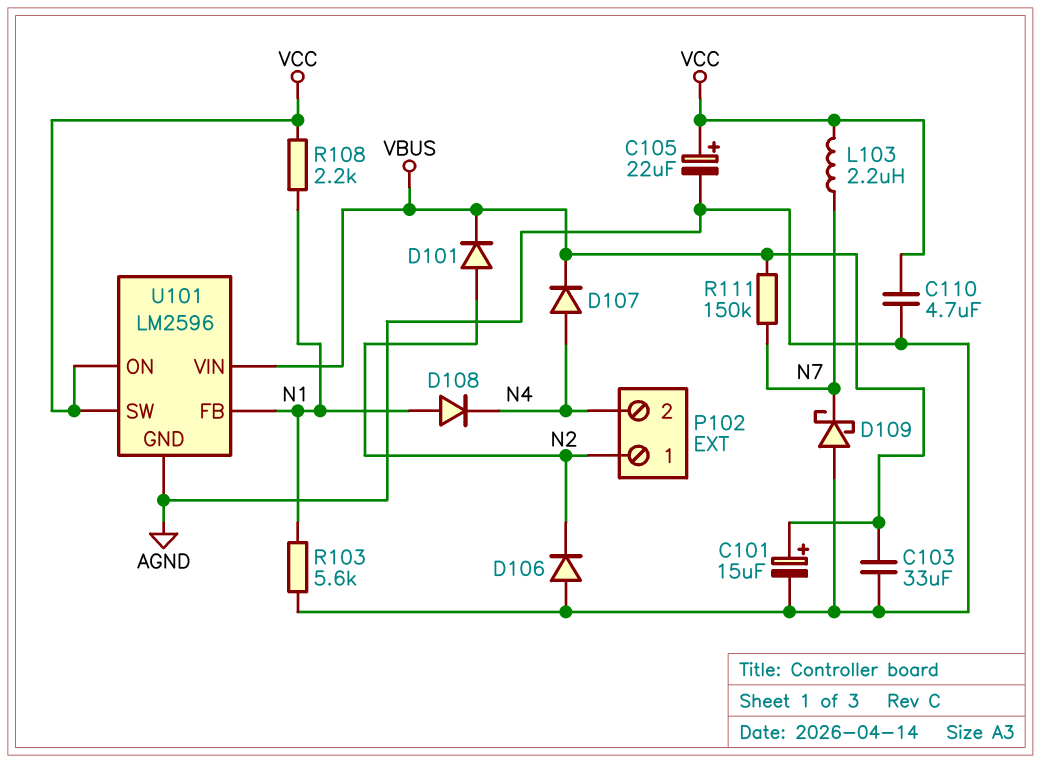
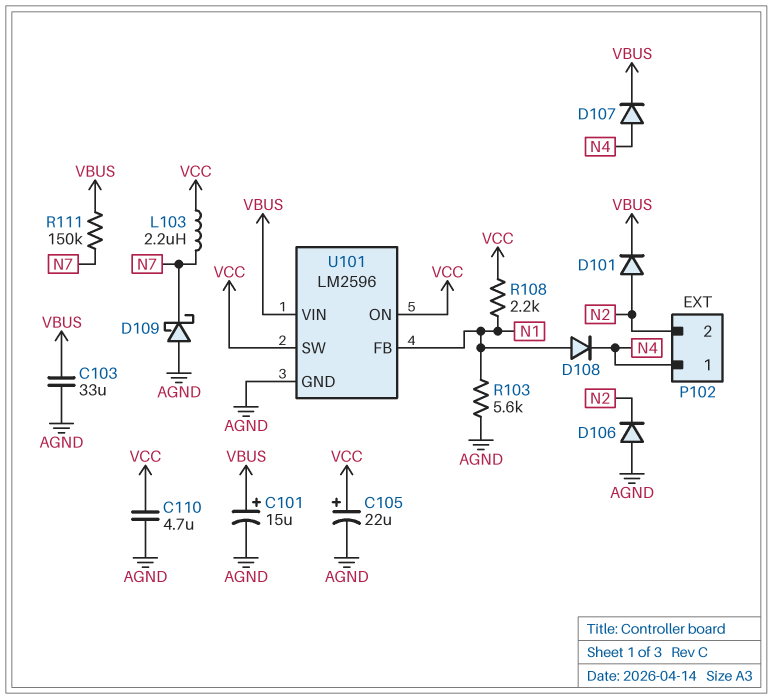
P102 pin 1: N2 -> N4
P102 pin 2: N4 -> N2

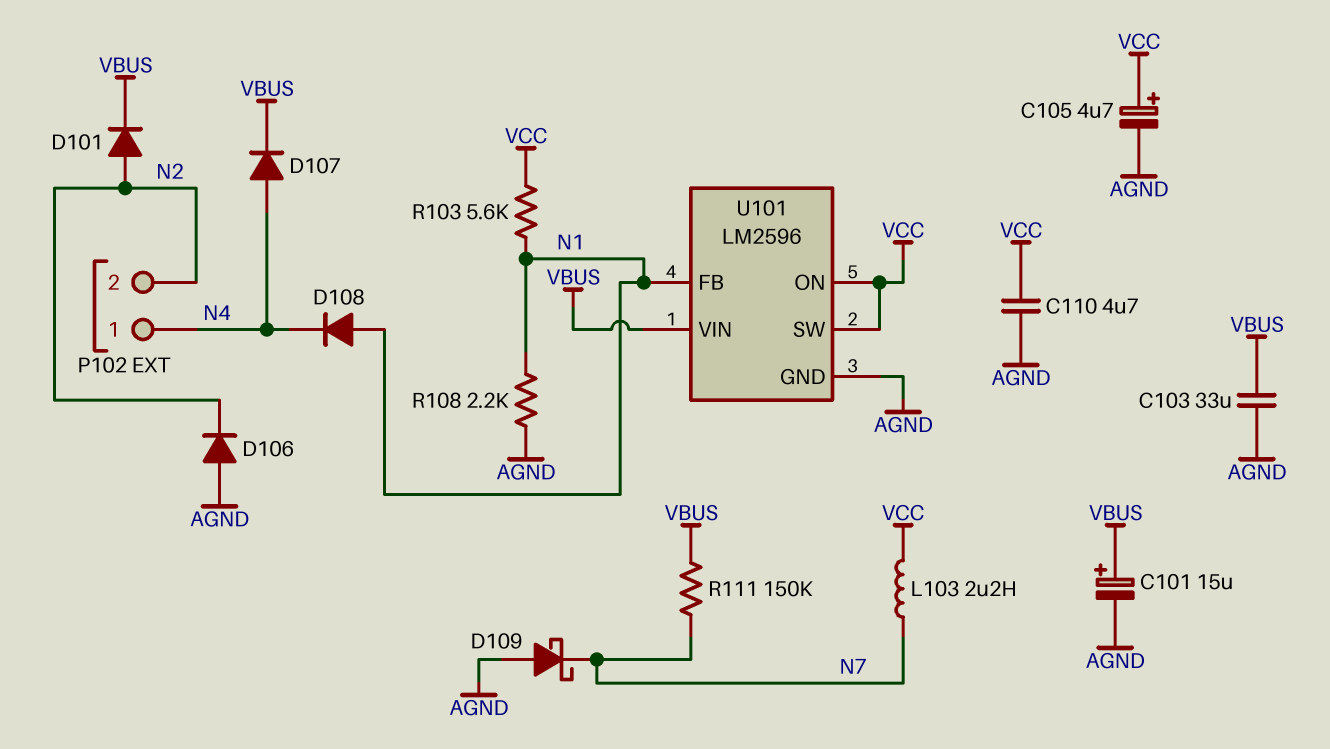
C105: 22uF (plus VCC, minus AGND) -> 4.7uF (plus VCC, minus AGND)
R103: 5.6k (AGND, N1) -> 5.6k (N1, VCC)
R108: 2.2k (N1, VCC) -> 2.2k (AGND, N1)

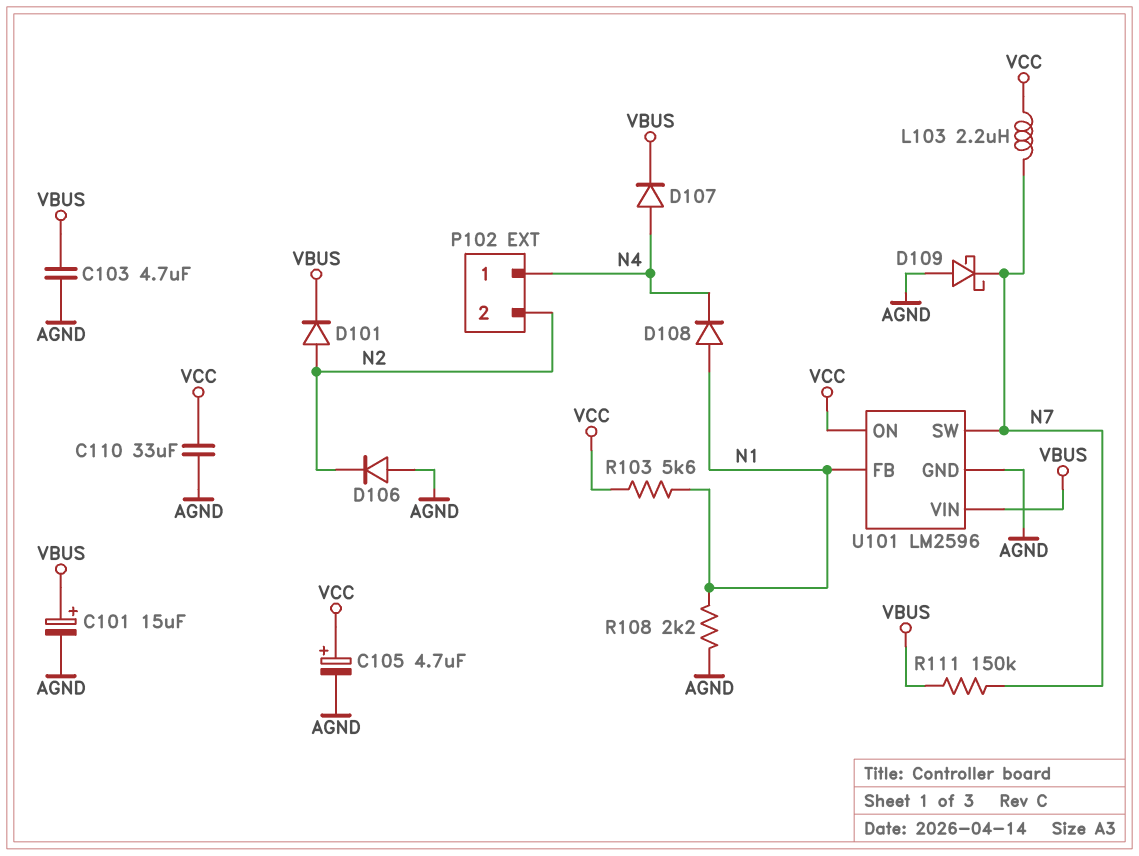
C103: 33uF (AGND, VBUS) -> 4.7uF (AGND, VBUS)
C110: 4.7uF (AGND, VCC) -> 33uF (AGND, VCC)
U101 pin SW: VCC -> N7

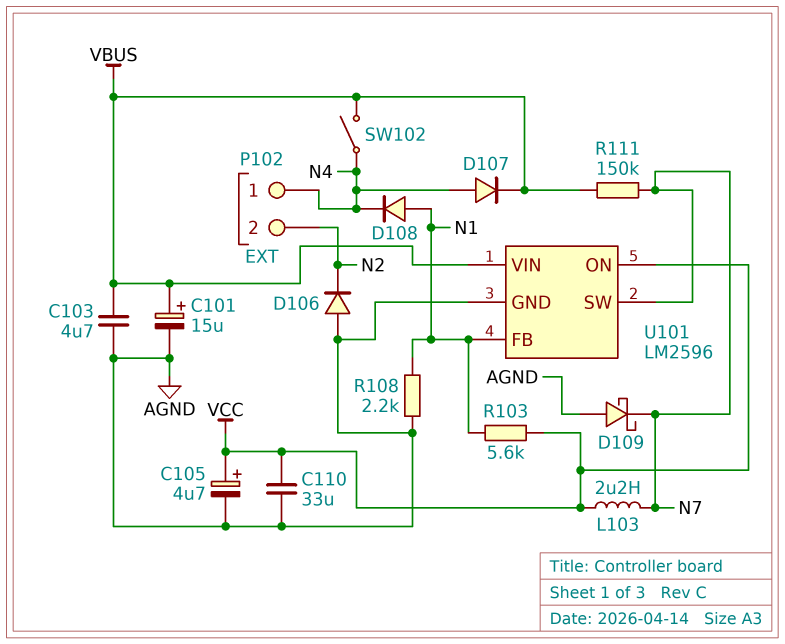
D101: diode (A N2, K VBUS) -> none
SW102: none -> switch (N4, VBUS)

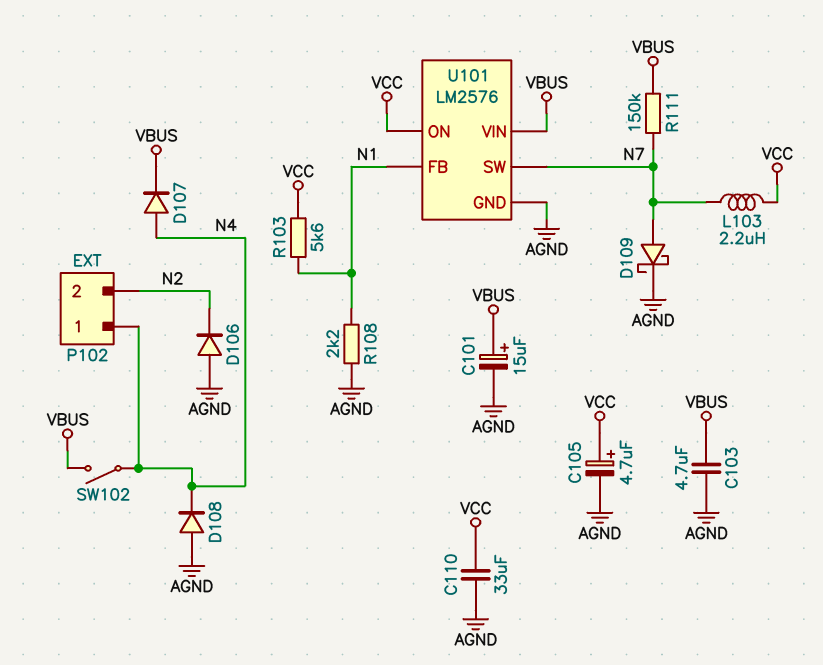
D108: diode (A N1, K N4) -> diode (A AGND, K N4)
D109: schottky (A AGND, K N7) -> schottky (A N7, K AGND)
U101: LM2596 -> LM2576

